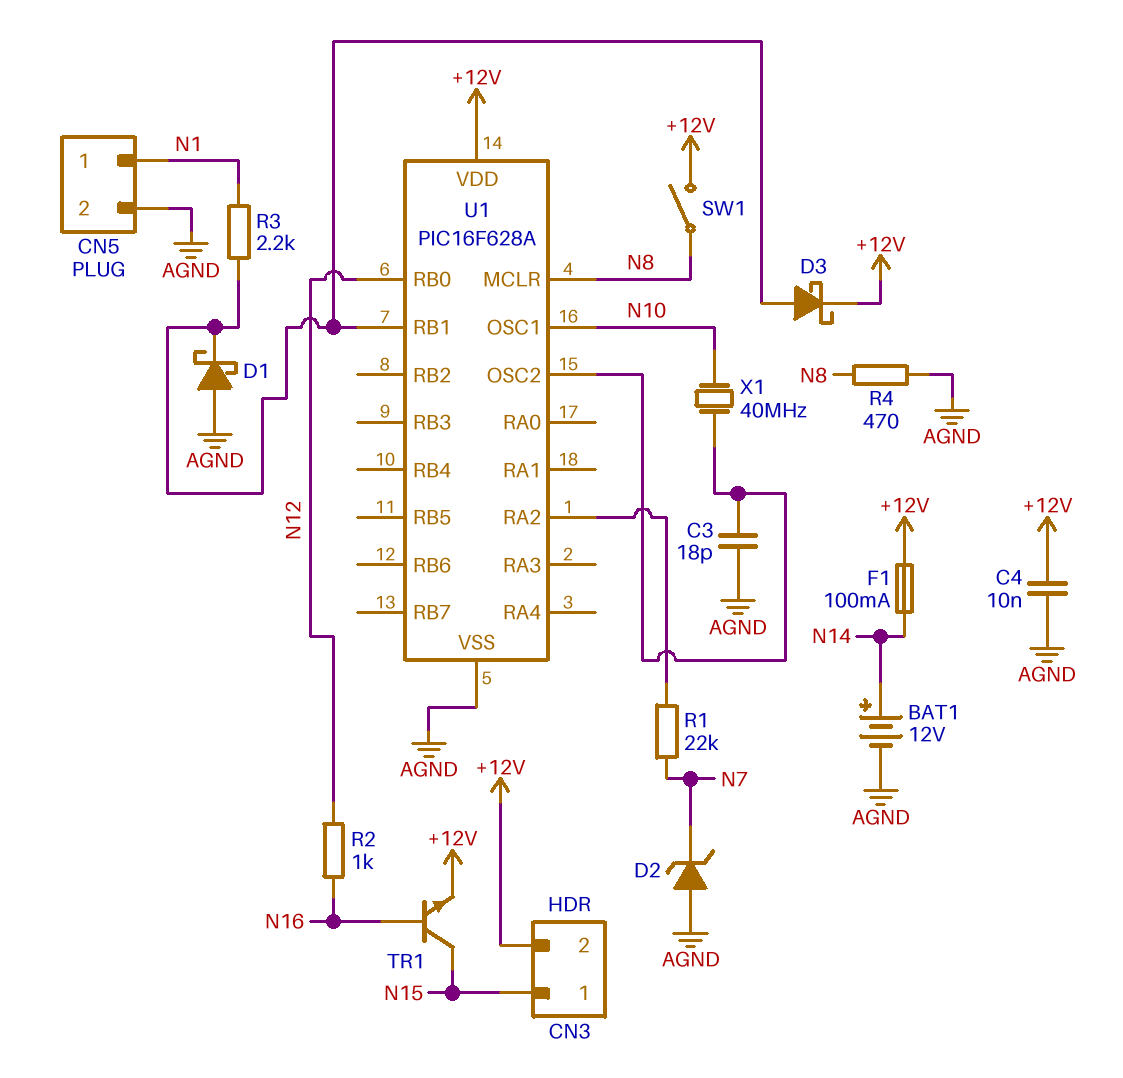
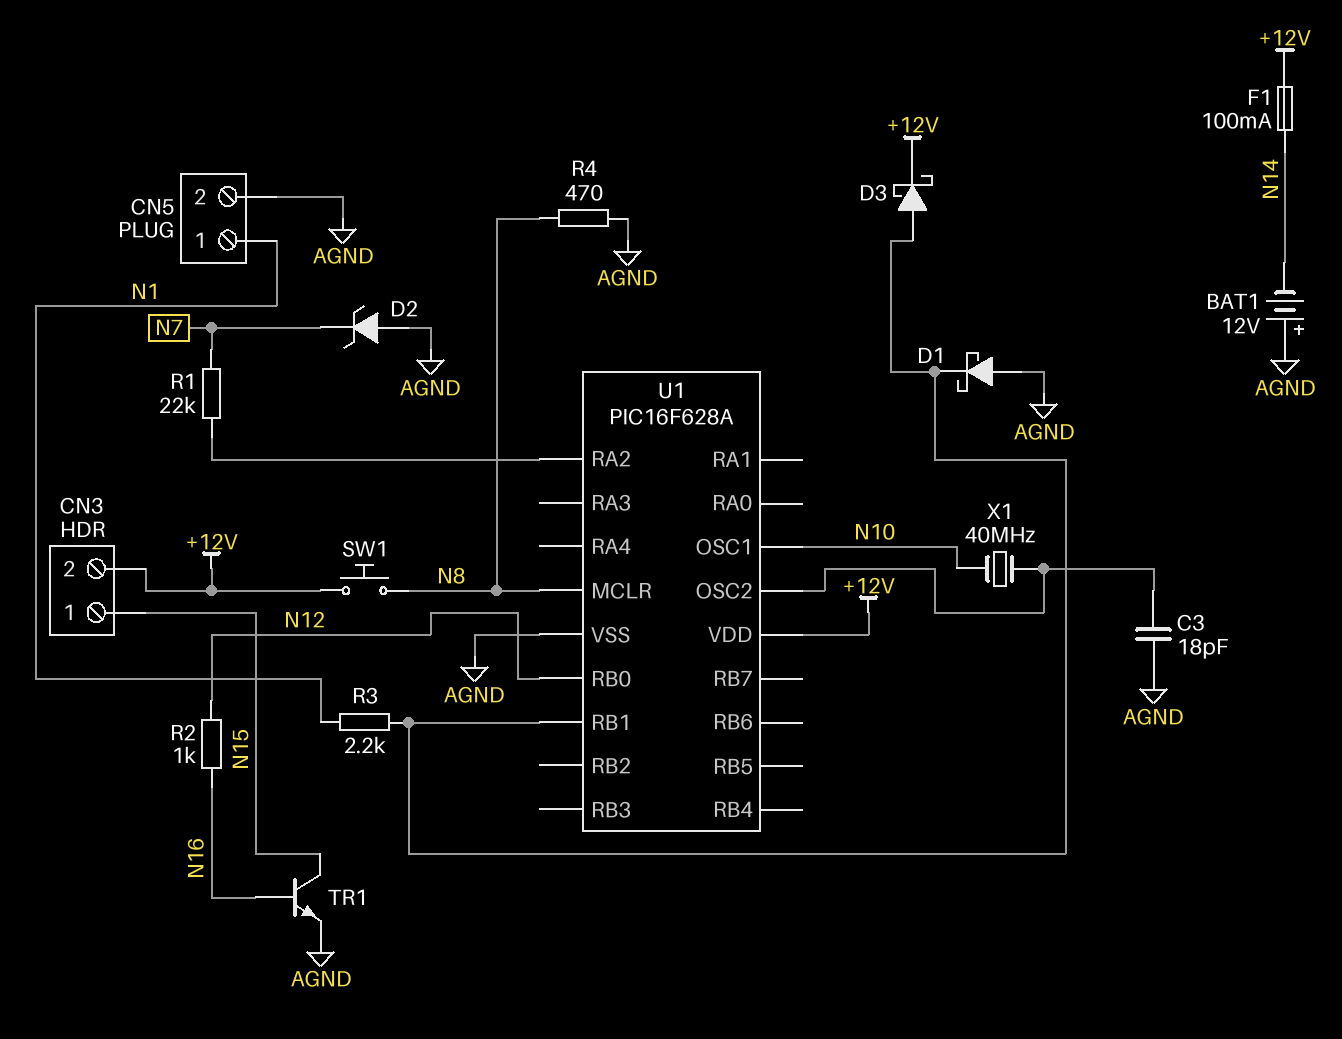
BAT1: 12V (plus N14, minus AGND) -> 12V (plus AGND, minus N14)
C4: 10nF (+12V, AGND) -> none
SW1: switch (+12V, N8) -> button (+12V, N8)
TR1: NPN (B N16, C N15, E +12V) -> NPN (B N16, C N15, E AGND)

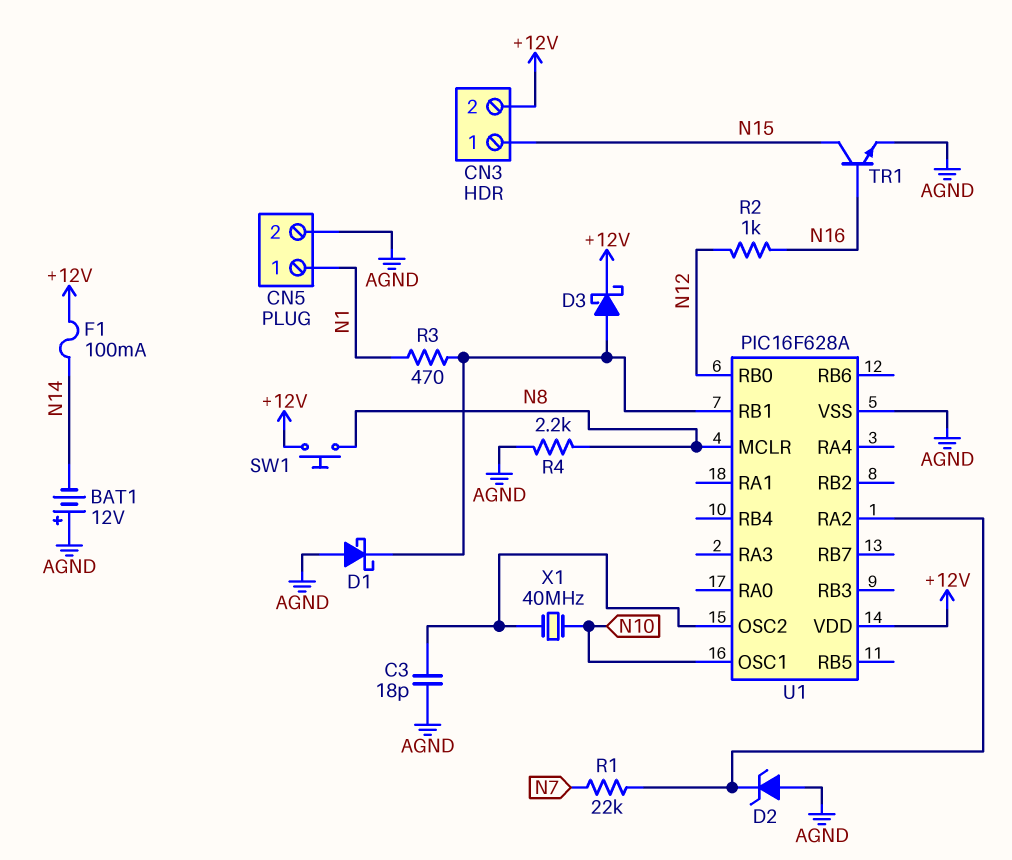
D2: zener (A AGND, K N7) -> zener (A AGND, K U1/RA2)
R3: 2.2k (N1, U1/RB1) -> 470 (N1, U1/RB1)
R4: 470 (AGND, N8) -> 2.2k (AGND, N8)

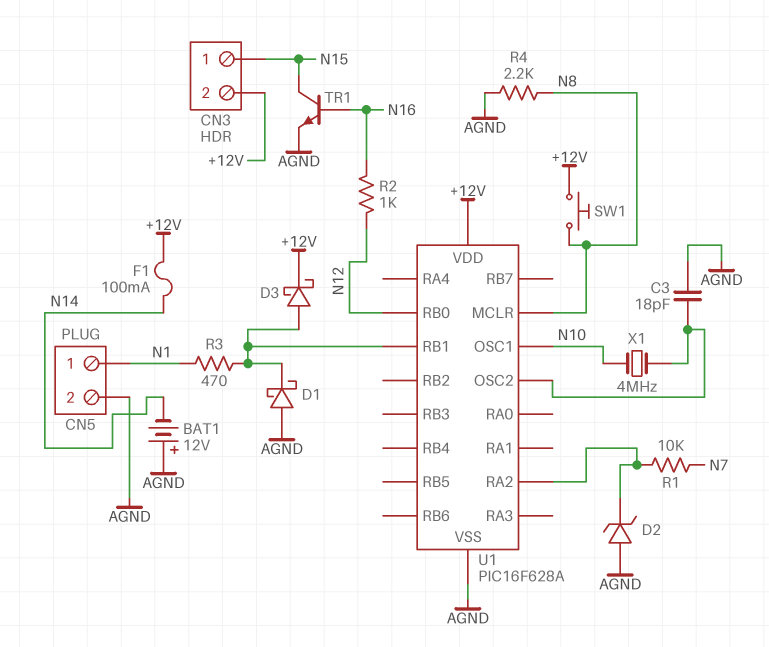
R1: 22k (N7, U1/RA2) -> 10k (N7, U1/RA2)
X1: 40MHz (N10, U1/OSC2) -> 4MHz (N10, U1/OSC2)

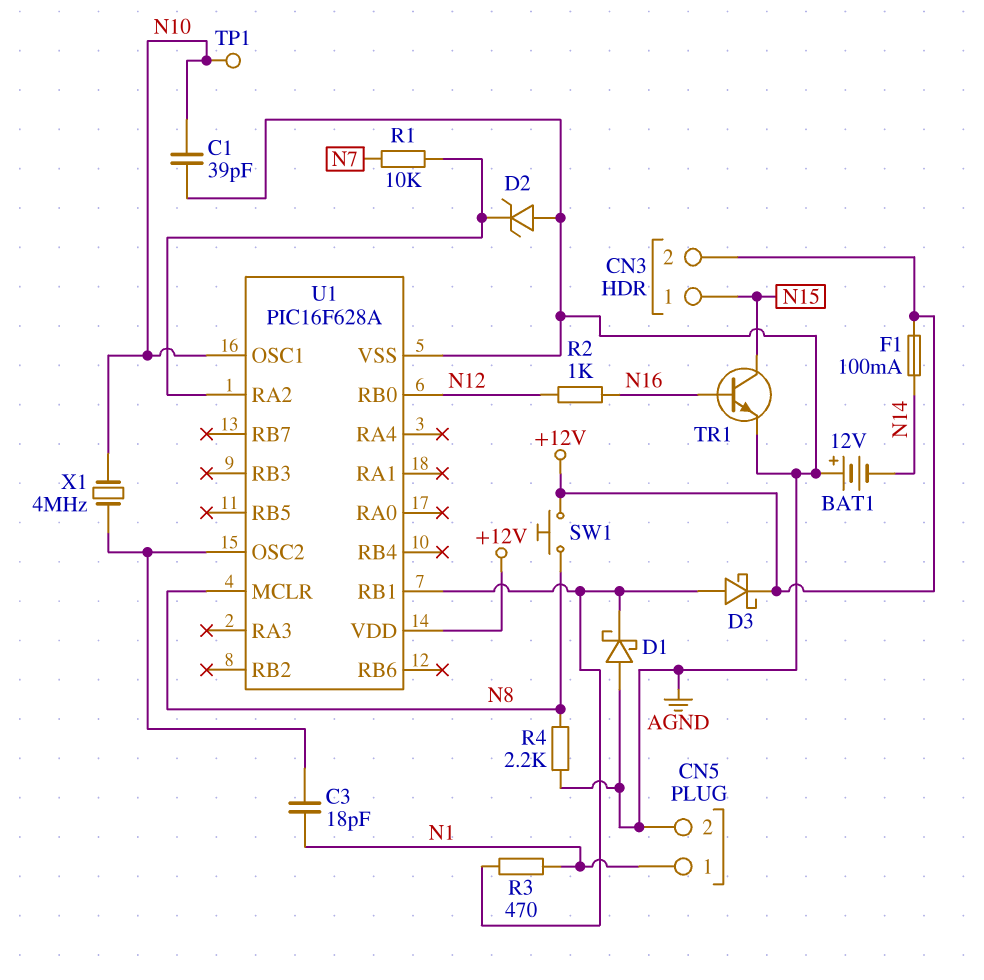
C1: none -> 39pF (AGND, N10)
C3: 18pF (AGND, U1/OSC2) -> 18pF (N1, U1/OSC2)
TP1: none -> test point (N10)

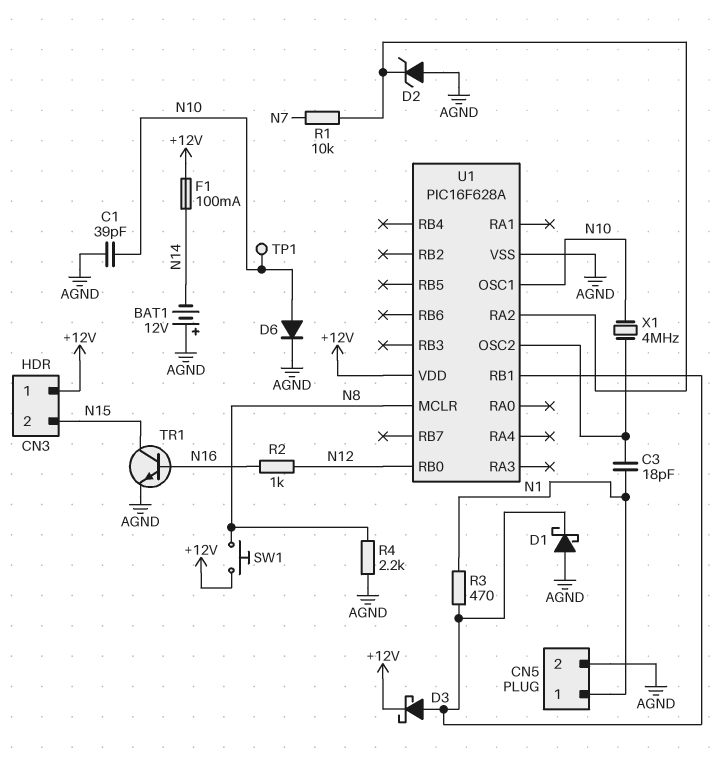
CN3 pin 1: N15 -> +12V
CN3 pin 2: +12V -> N15
D6: none -> diode (A N10, K AGND)

